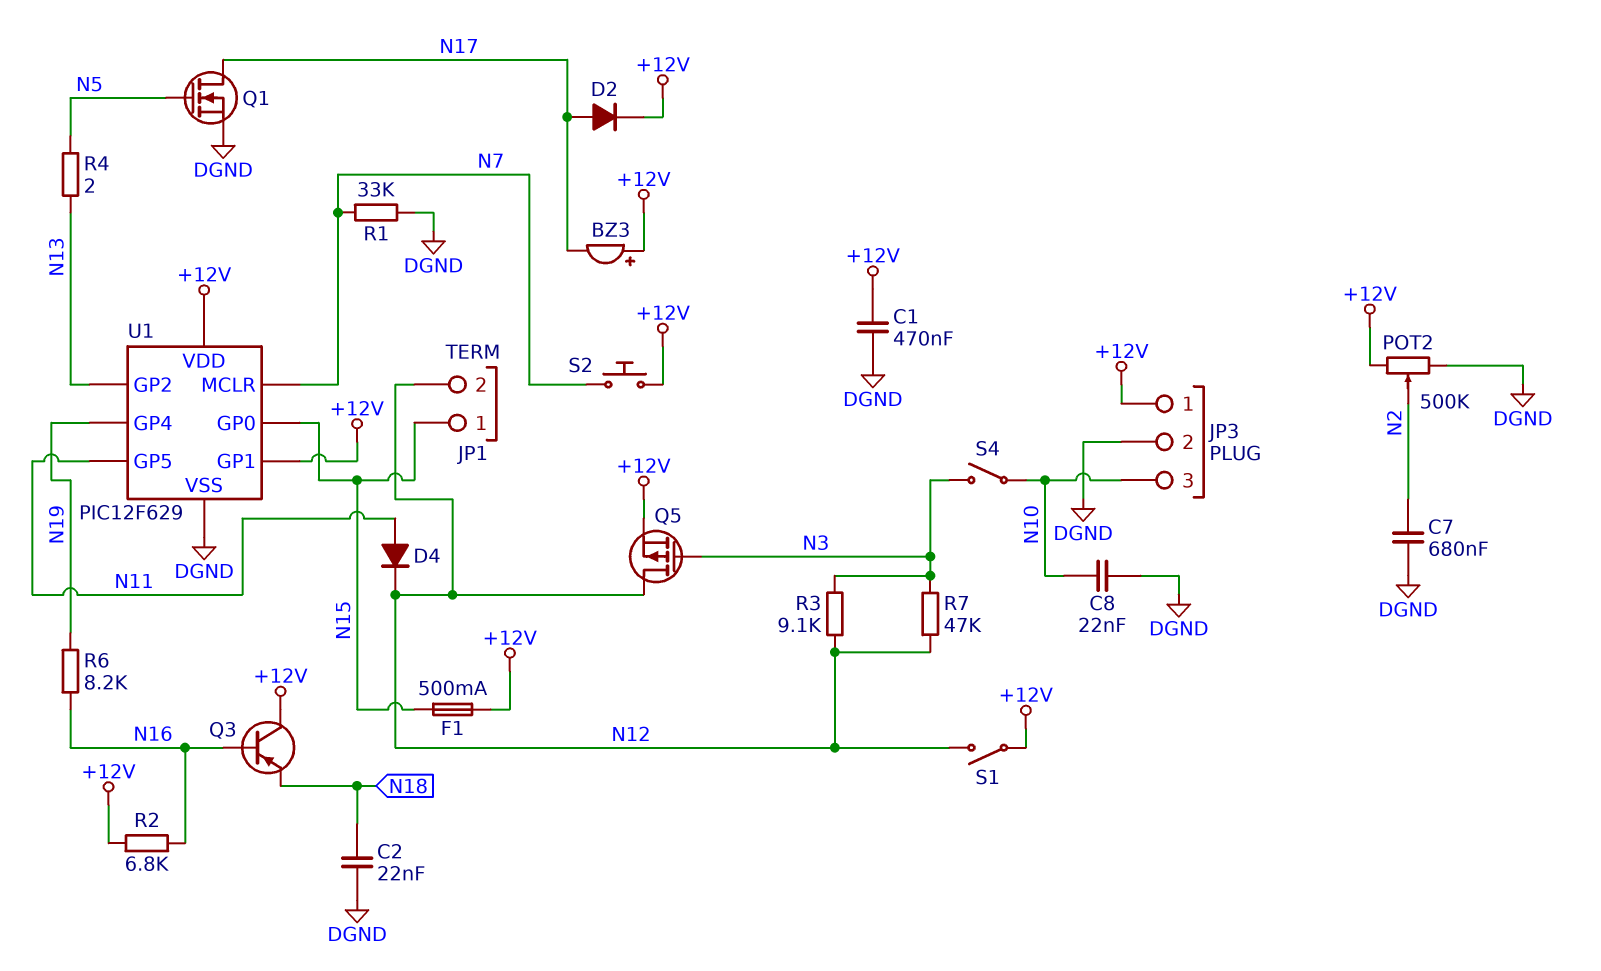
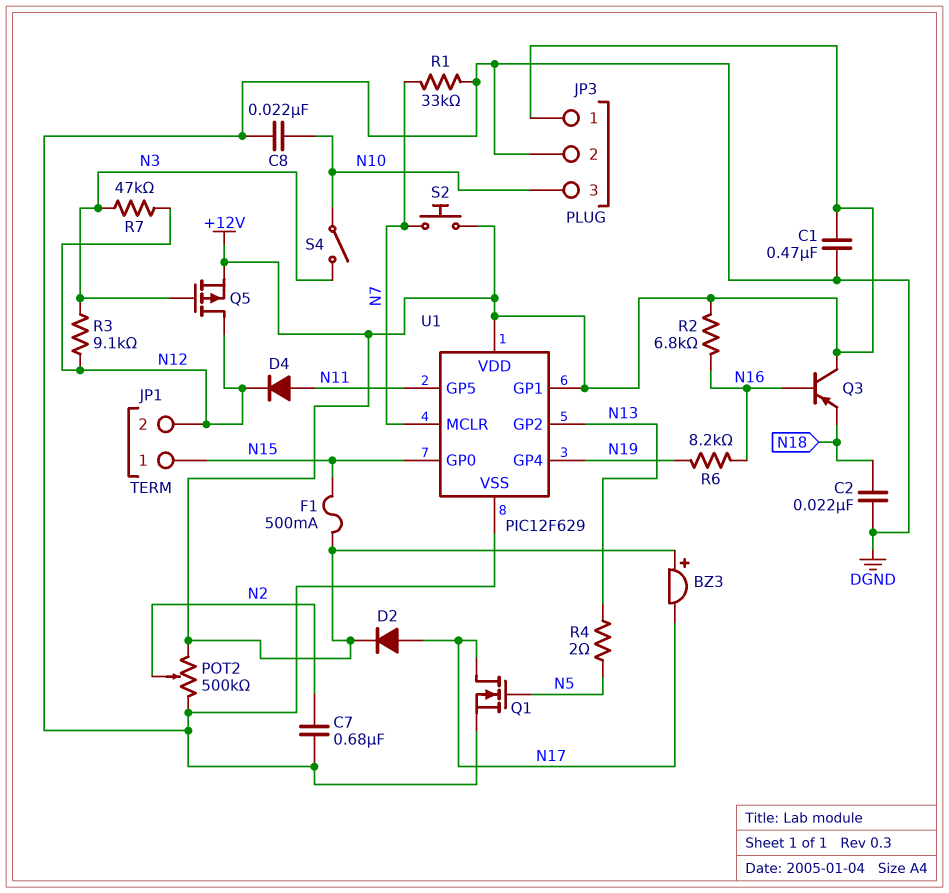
S1: switch (+12V, N12) -> none

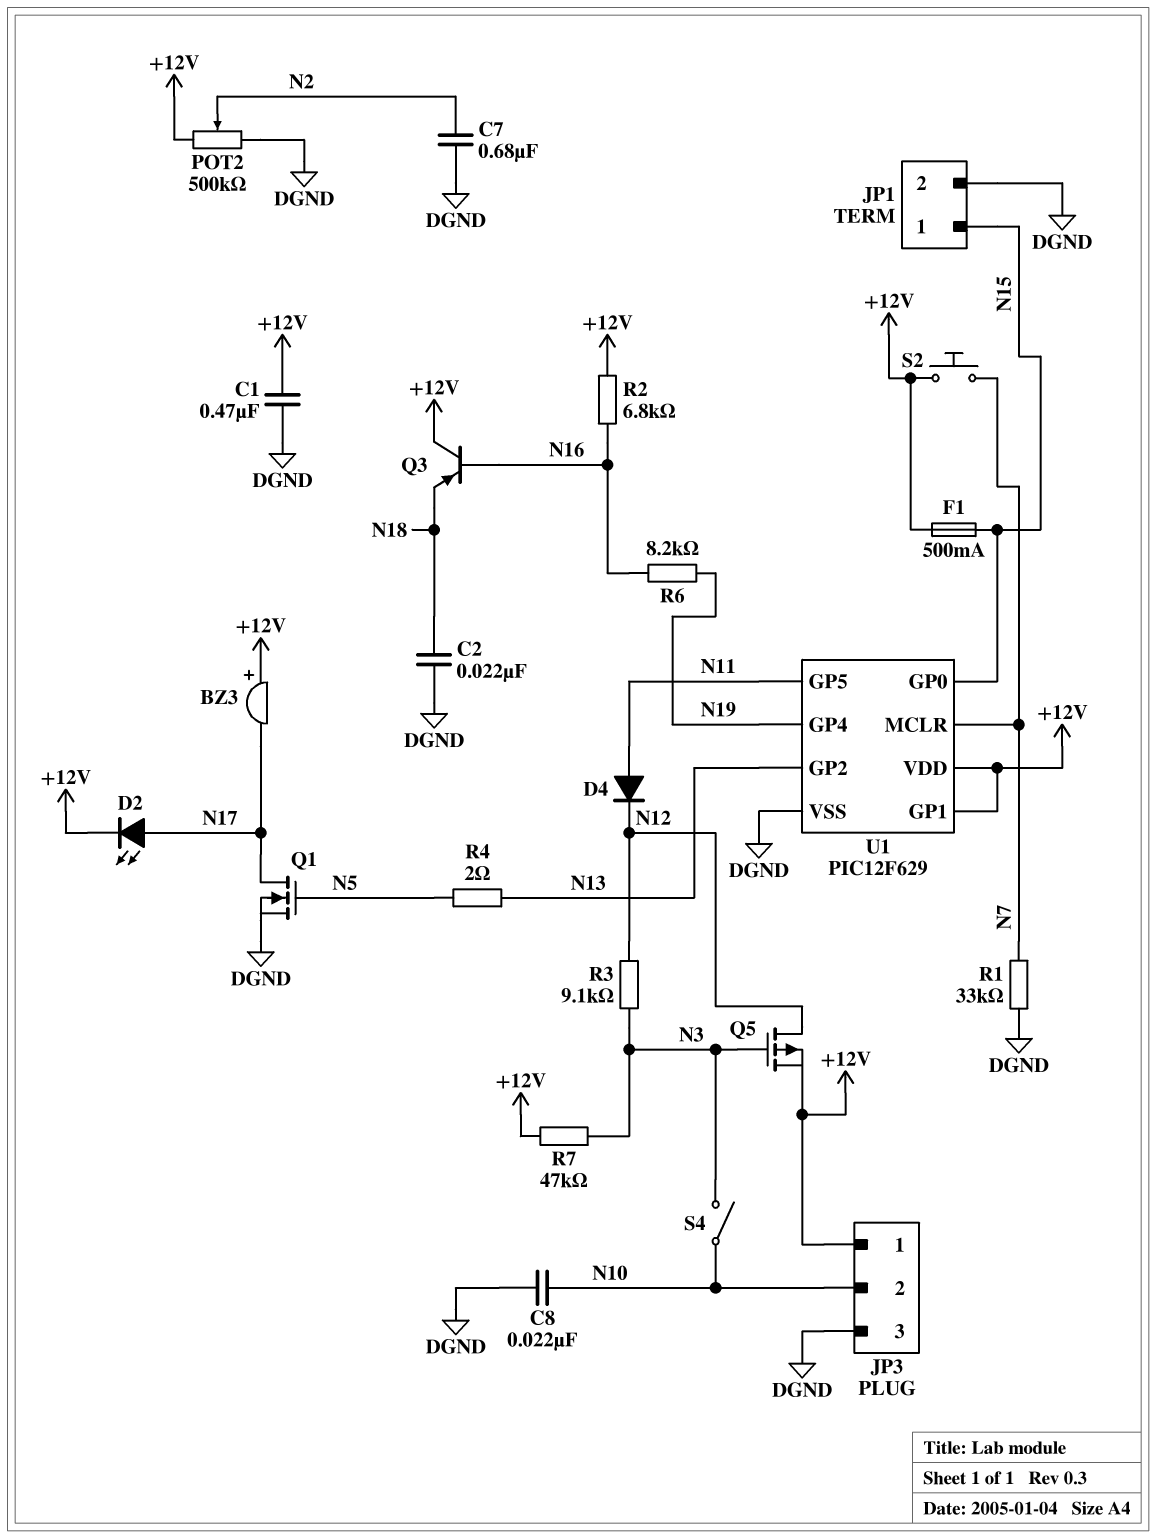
D2: diode (A N17, K +12V) -> LED (A N17, K +12V)
JP1 pin 2: N12 -> DGND
JP3 pin 2: DGND -> N10
JP3 pin 3: N10 -> DGND
R7: 47k (N3, N12) -> 47k (+12V, N3)

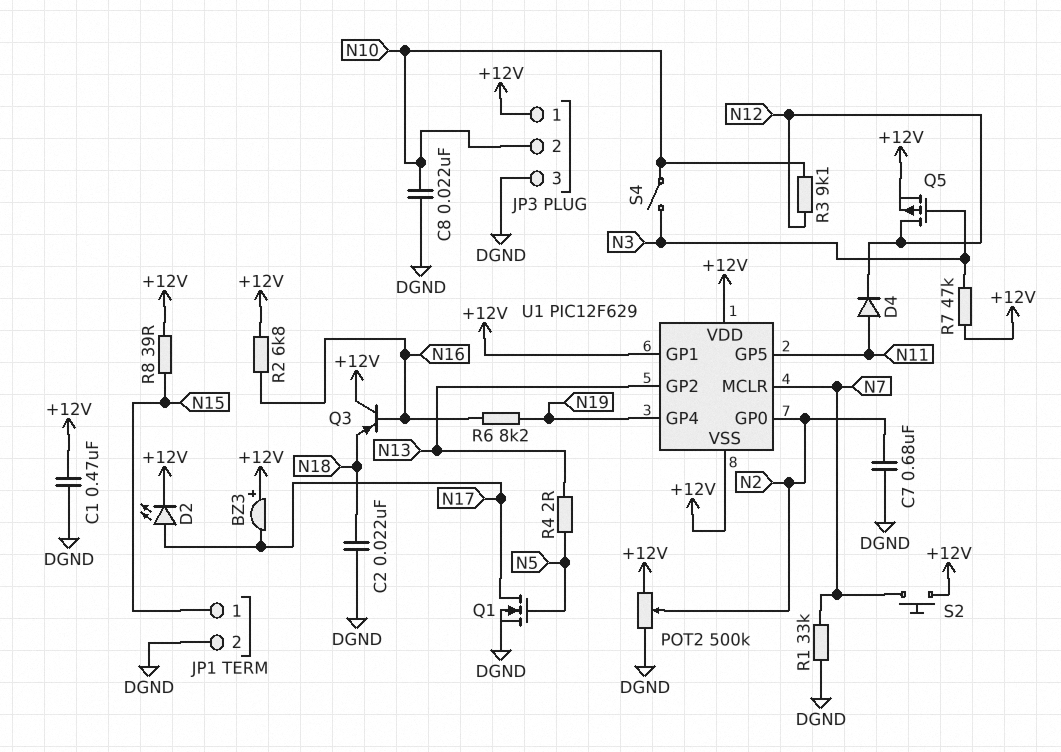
F1: 500mA (+12V, N15) -> none
R3: 9.1k (N3, N12) -> 9.1k (N10, N12)
R8: none -> 39 (+12V, N15)
U1 pin GP0: N15 -> N2
U1 pin VSS: DGND -> +12V

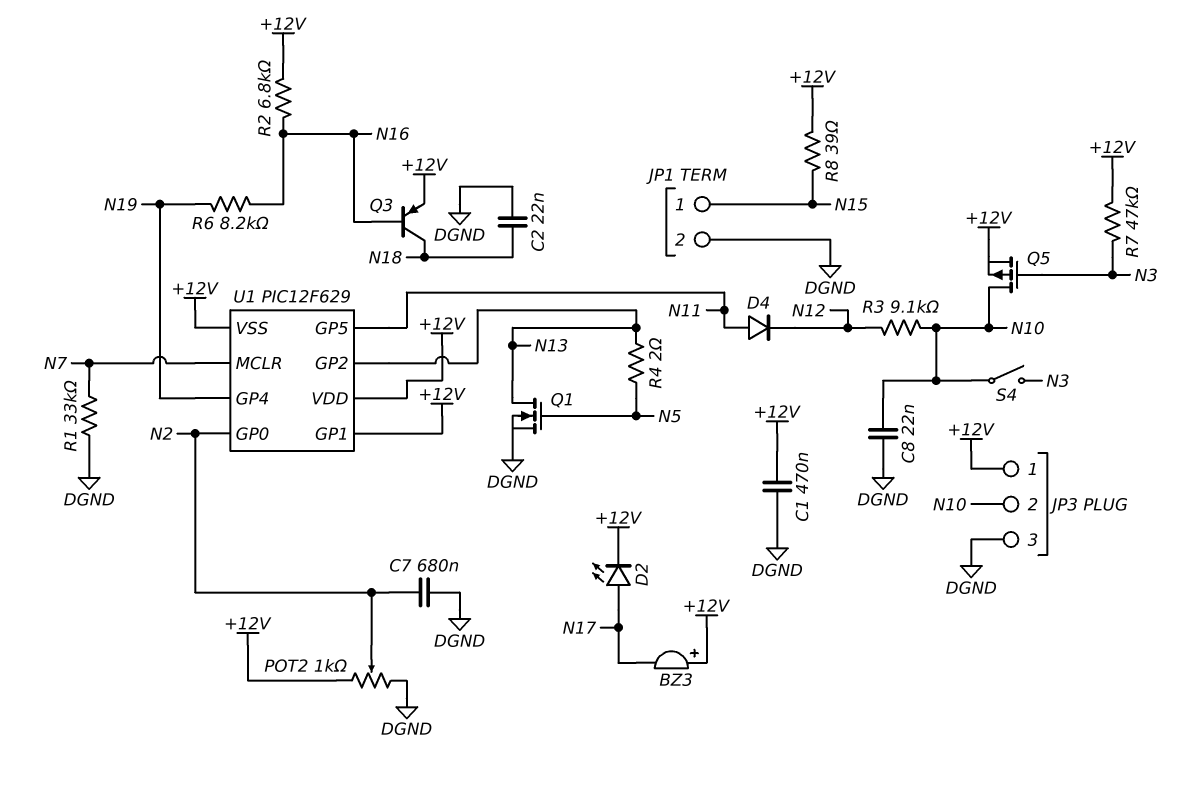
POT2: 500k (+12V, DGND, wiper N2) -> 1k (+12V, DGND, wiper N2)
Q1: NMOS (G N5, D N17, S DGND) -> NMOS (G N5, D N13, S DGND)
Q3: PNP (B N16, C +12V, E N18) -> PNP (B N16, C N18, E +12V)
Q5: PMOS (G N3, D N12, S +12V) -> PMOS (G N3, D N10, S +12V)
S2: button (+12V, N7) -> none

